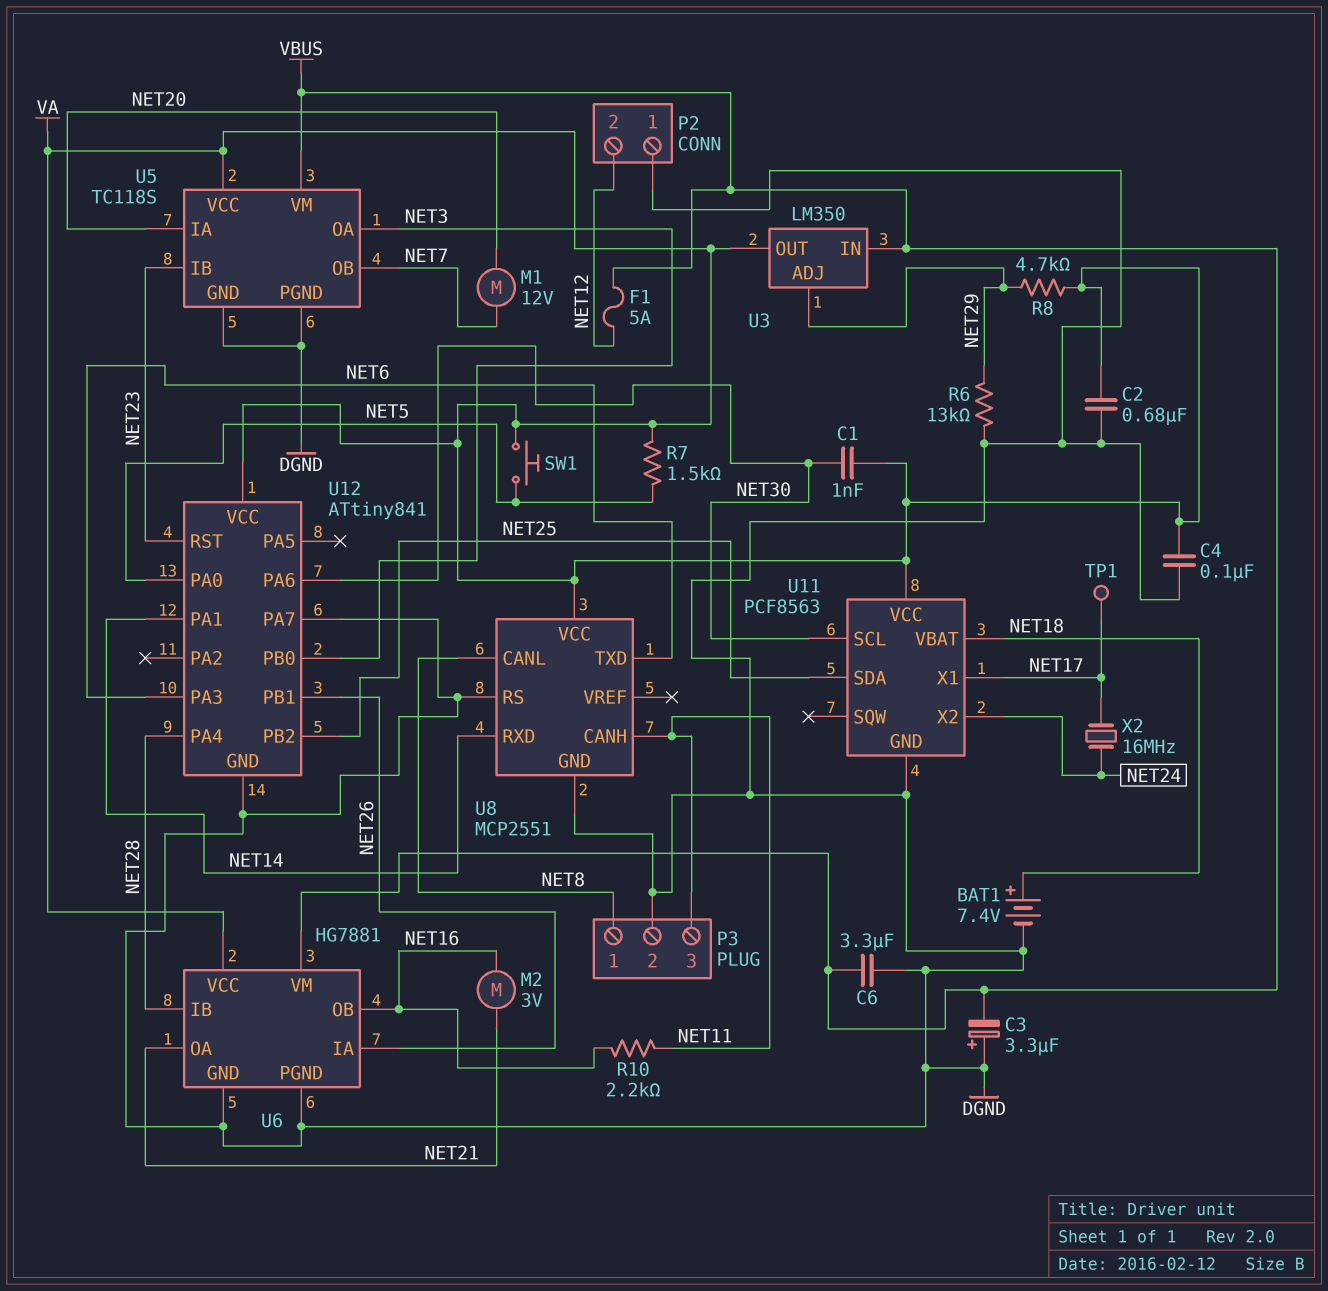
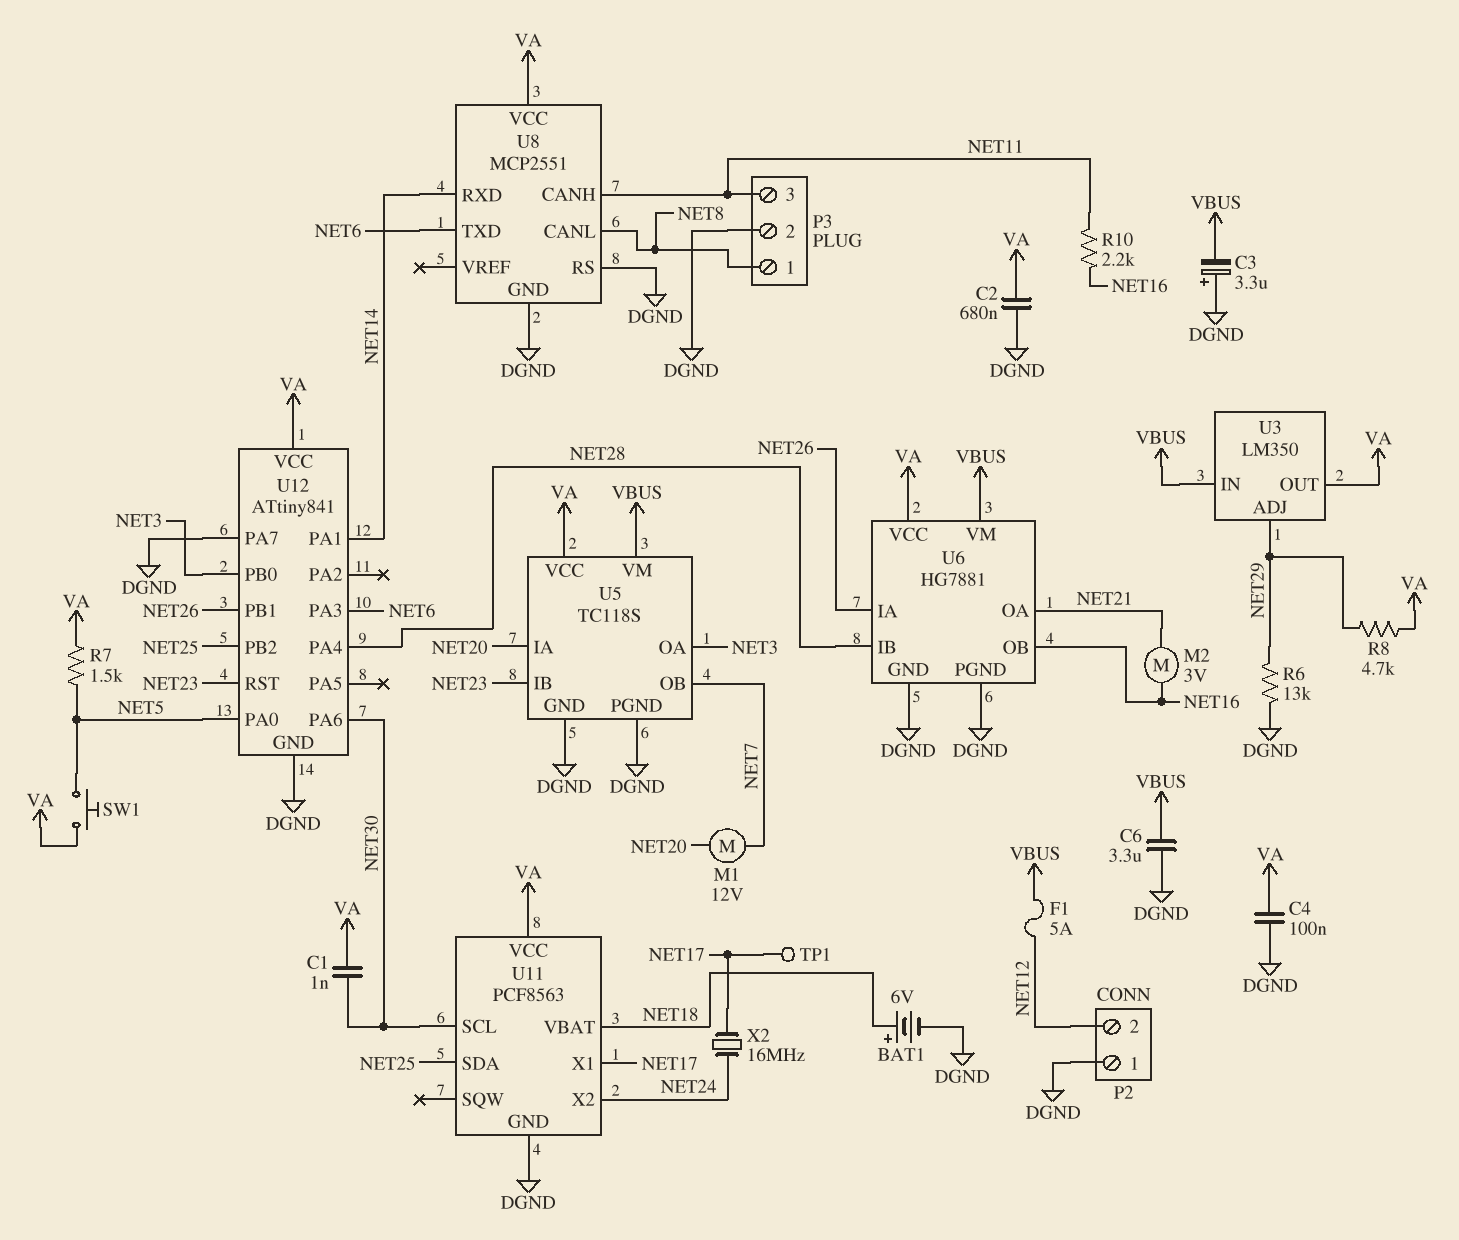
BAT1: 7.4V (plus NET18, minus DGND) -> 6V (plus NET18, minus DGND)

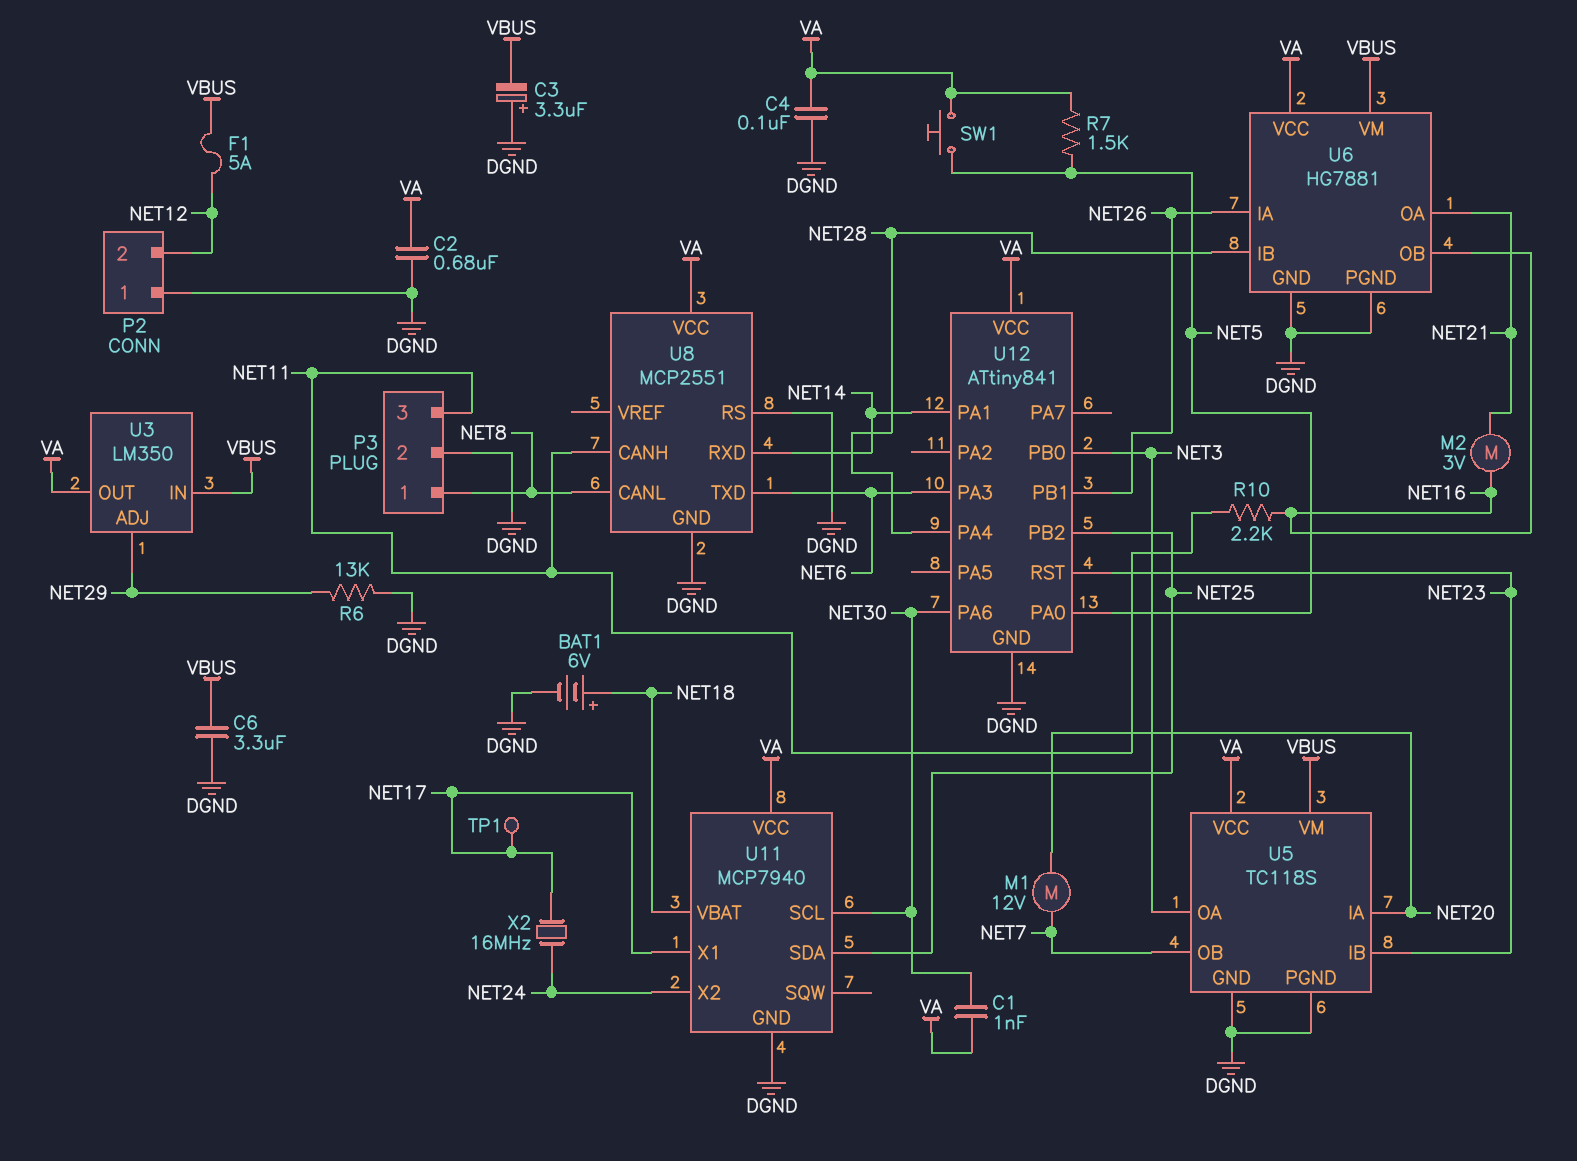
R8: 4.7k (NET29, VA) -> none
U11: PCF8563 -> MCP7940
U12 pin PA7: DGND -> none

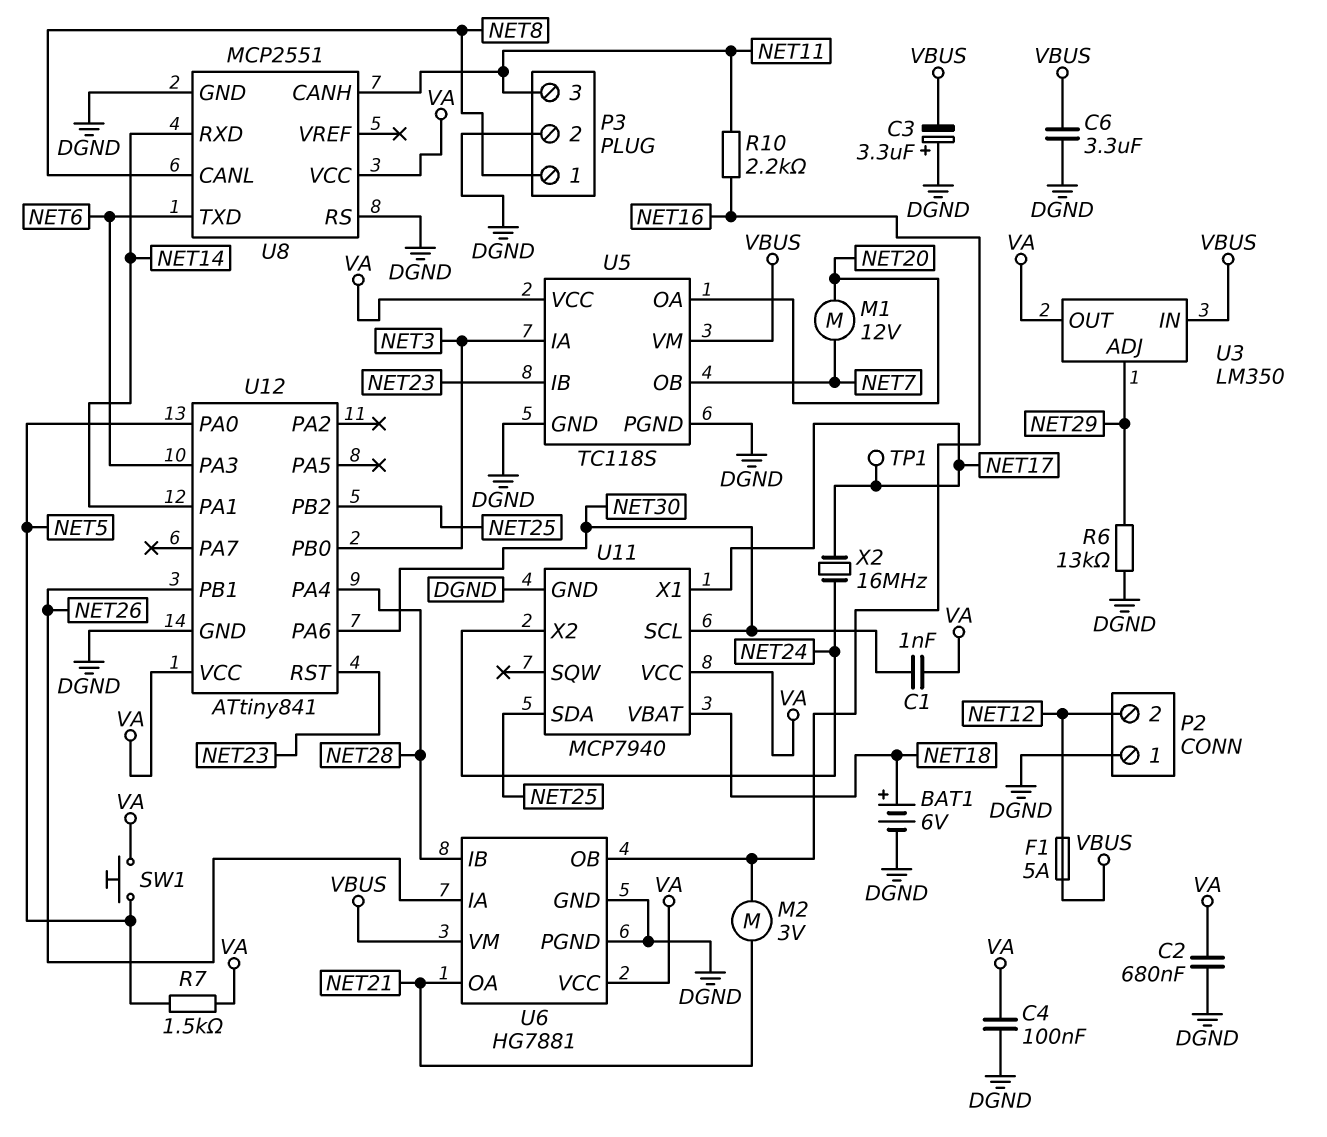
U5 pin IA: NET20 -> NET3
U5 pin OA: NET3 -> NET20

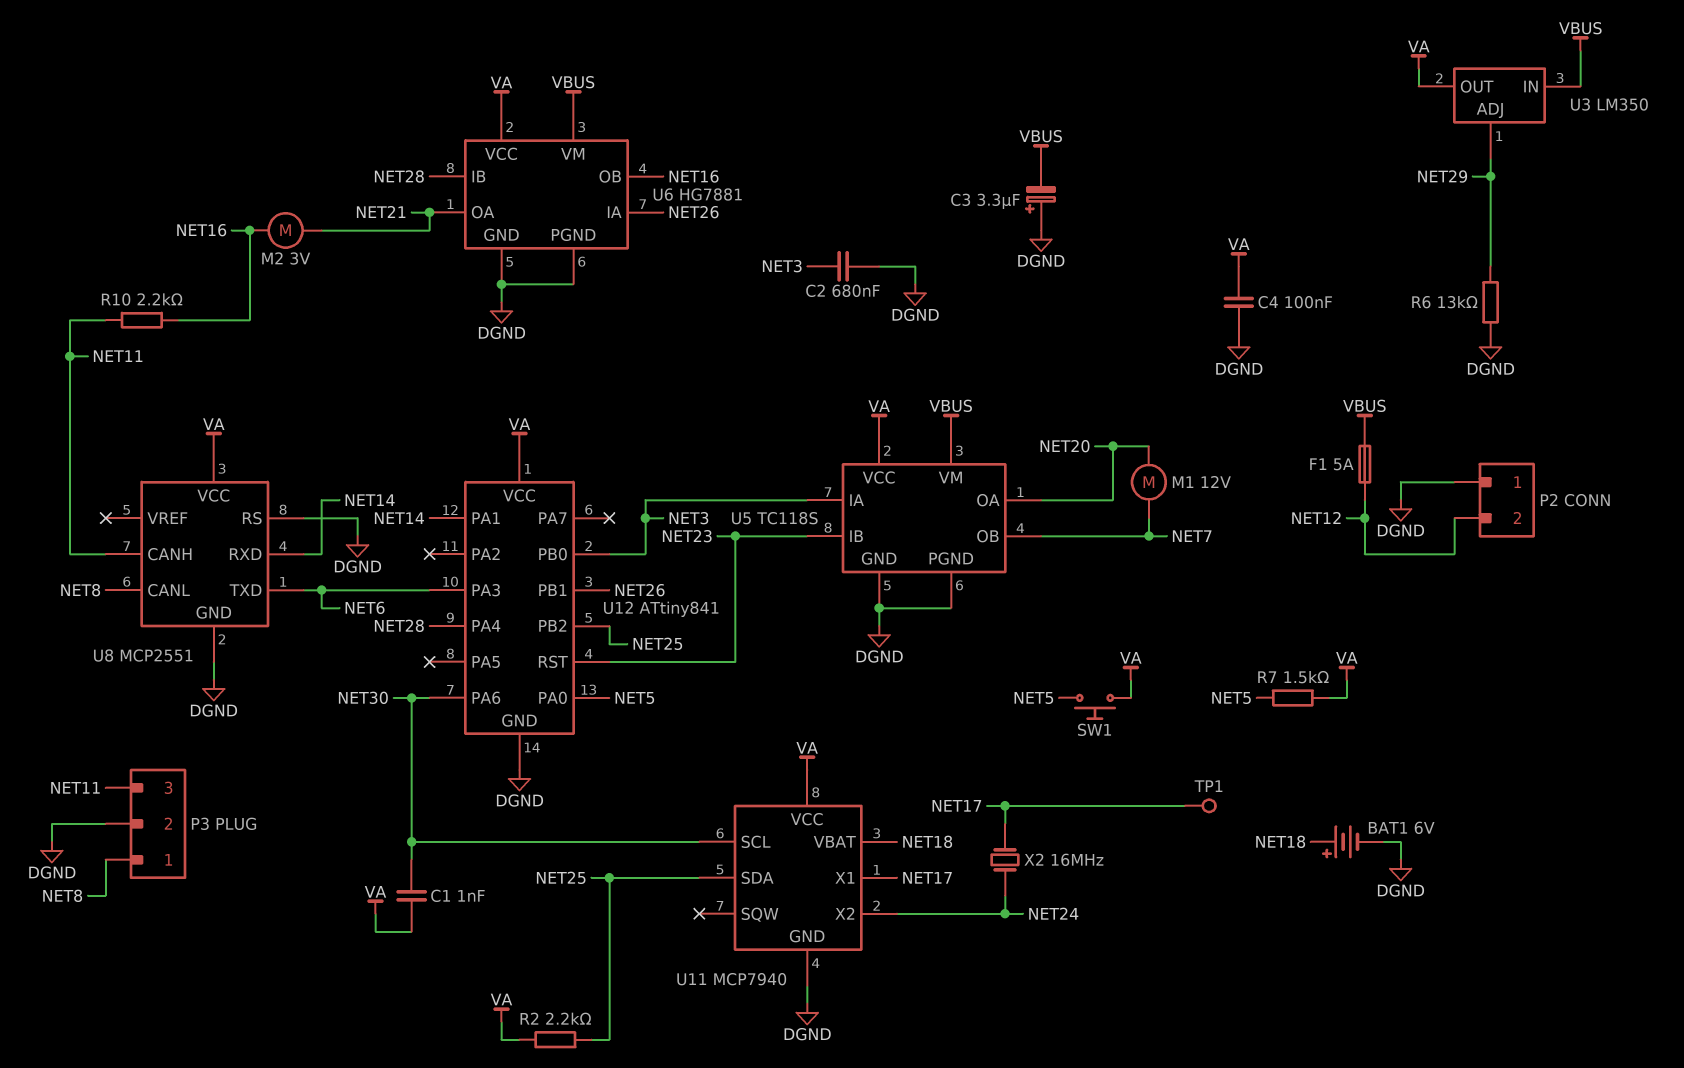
C2: 680nF (DGND, VA) -> 680nF (DGND, NET3)
C6: 3.3uF (DGND, VBUS) -> none
R2: none -> 2.2k (NET25, VA)

